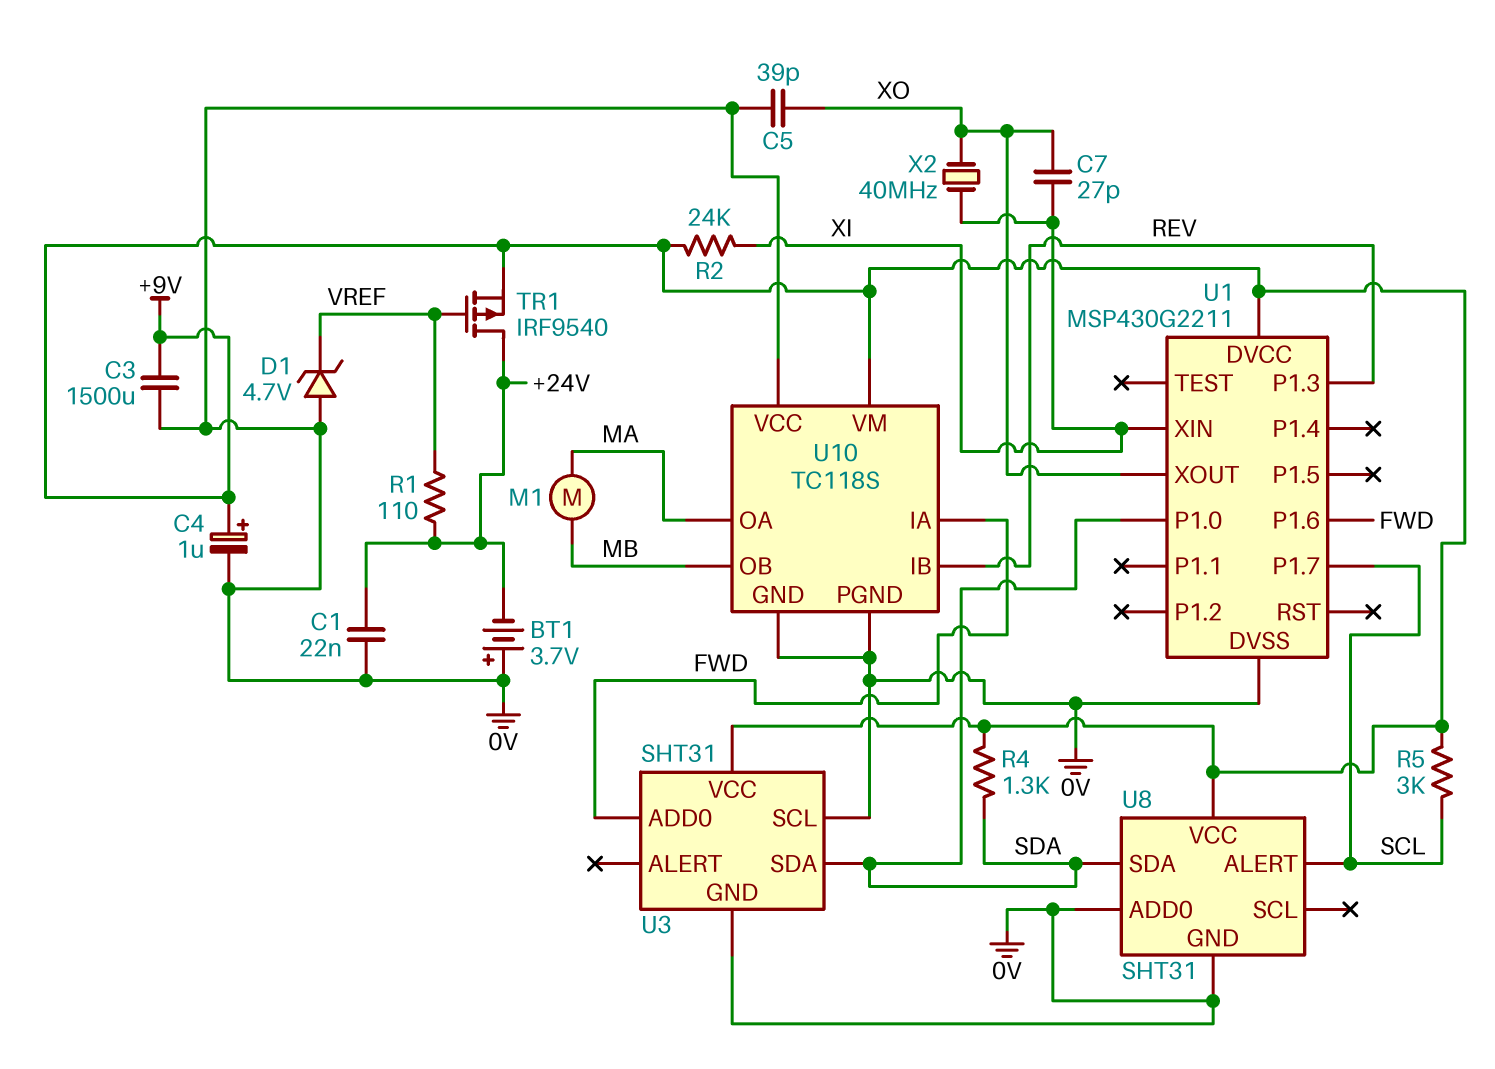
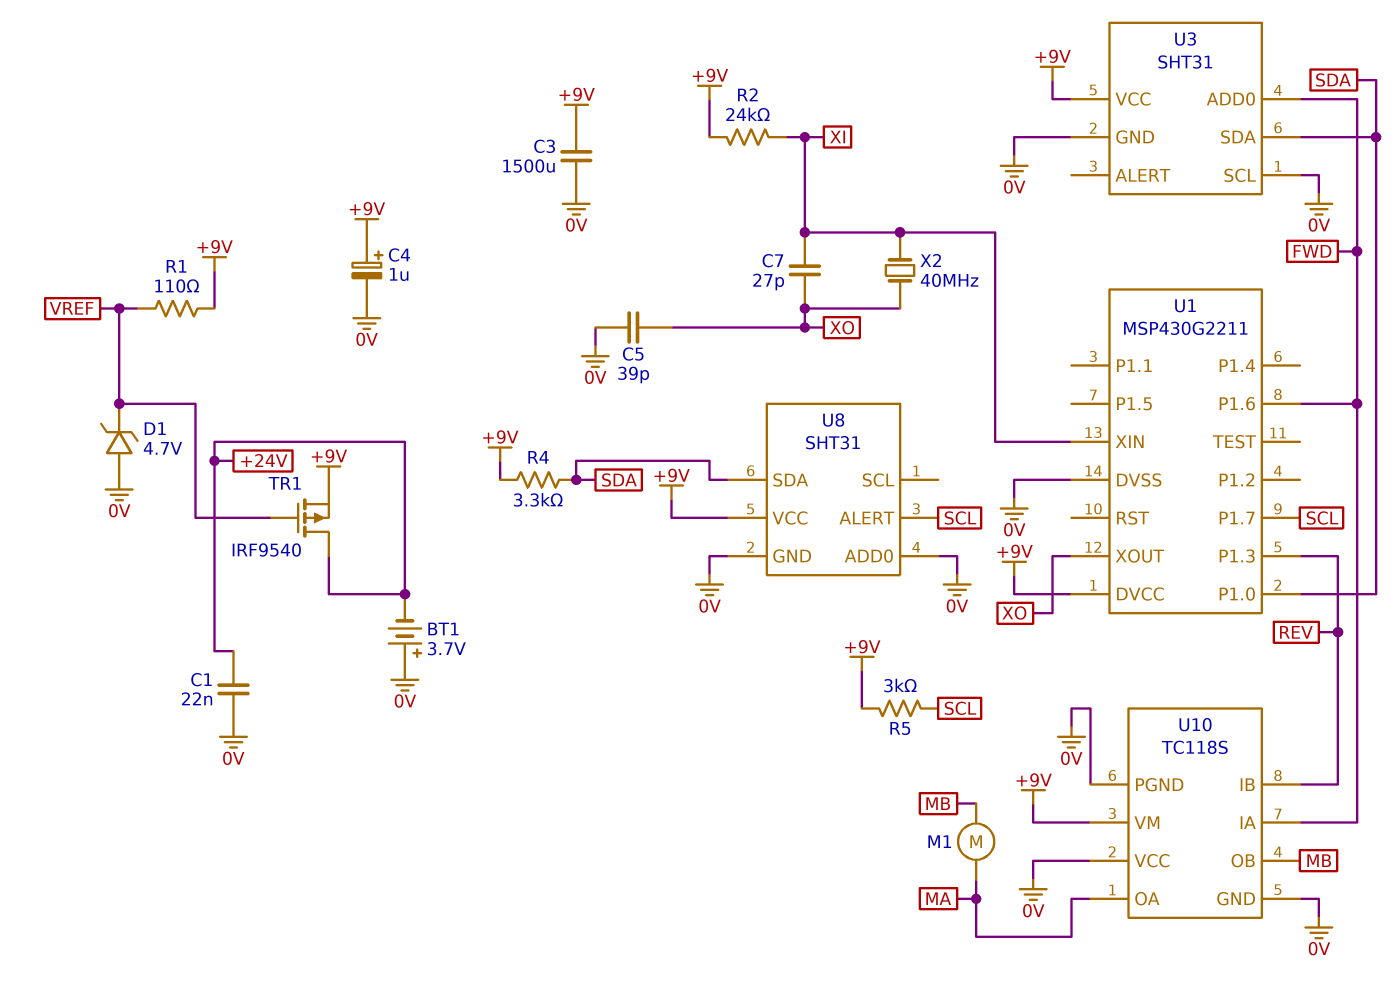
R1: 110 (+24V, VREF) -> 110 (+9V, VREF)
R4: 1.3k (+9V, SDA) -> 3.3k (+9V, SDA)

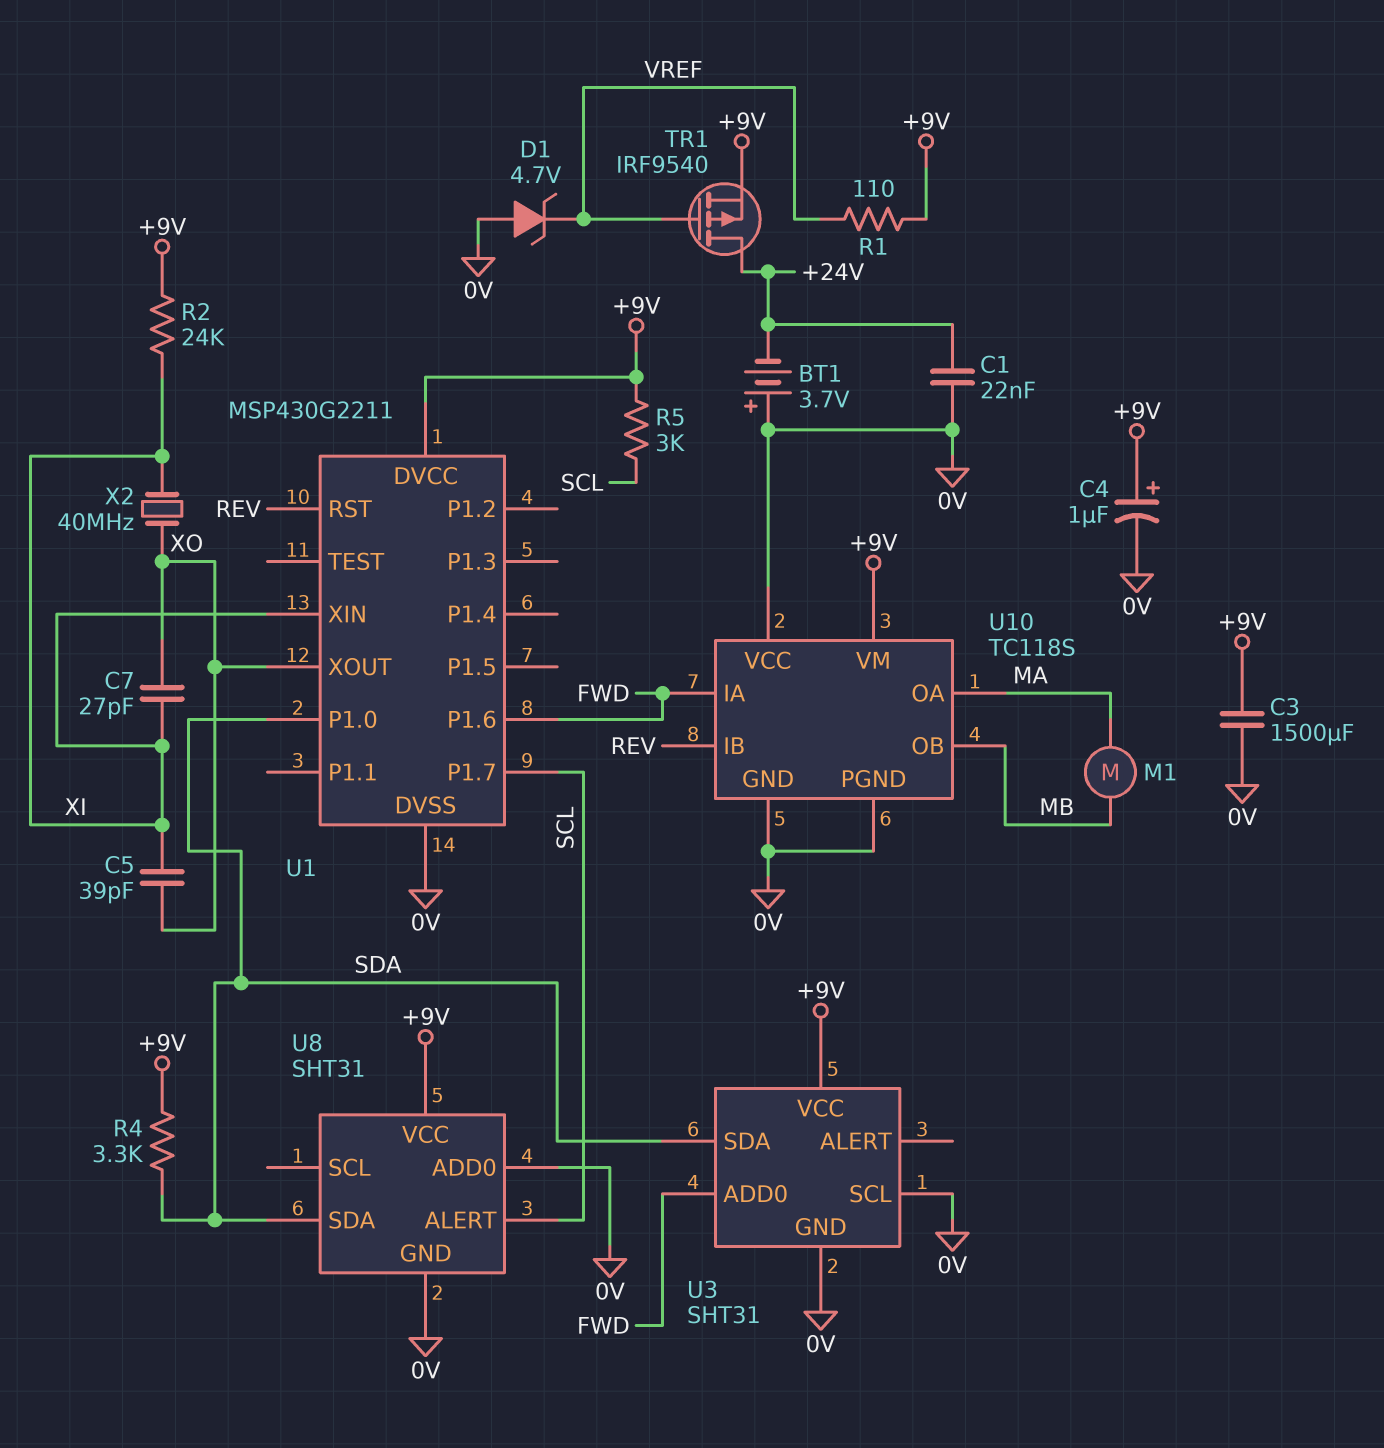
C5: 39pF (0V, XO) -> 39pF (XI, XO)
U1 pin P1.3: REV -> none
U1 pin RST: none -> REV

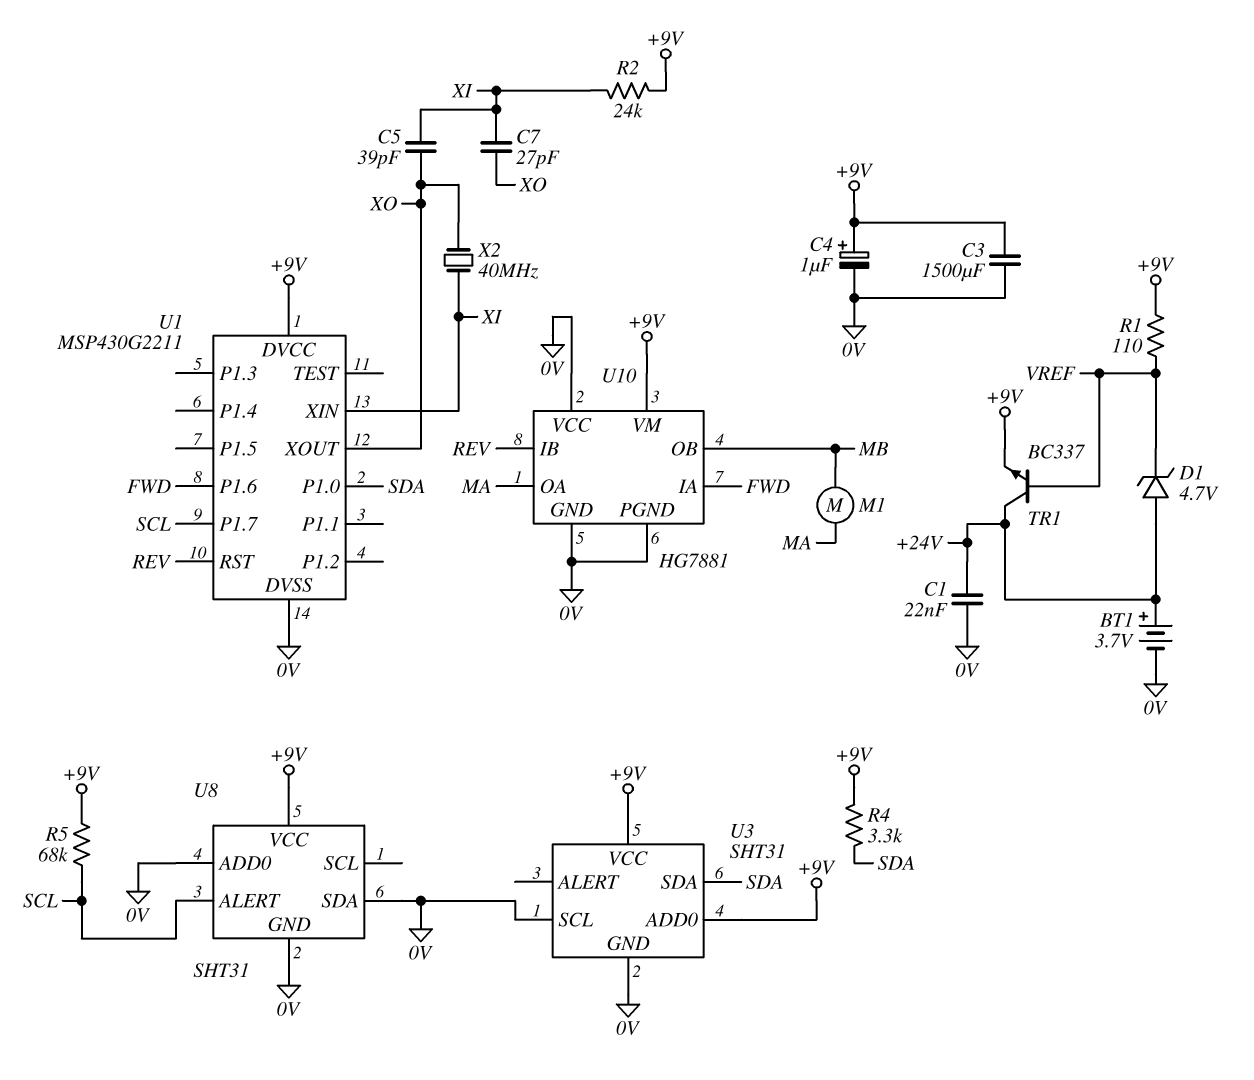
BT1: 3.7V (plus 0V, minus +24V) -> 3.7V (plus +24V, minus 0V)
D1: zener 4.7V (A 0V, K VREF) -> zener 4.7V (A +24V, K VREF)
R5: 3k (+9V, SCL) -> 68k (+9V, SCL)
TR1: PMOS IRF9540 (G VREF, D +24V, S +9V) -> NPN BC337 (B VREF, C +24V, E +9V)
U3 pin ADD0: FWD -> +9V
U8 pin SDA: SDA -> 0V
U10: TC118S -> HG7881

